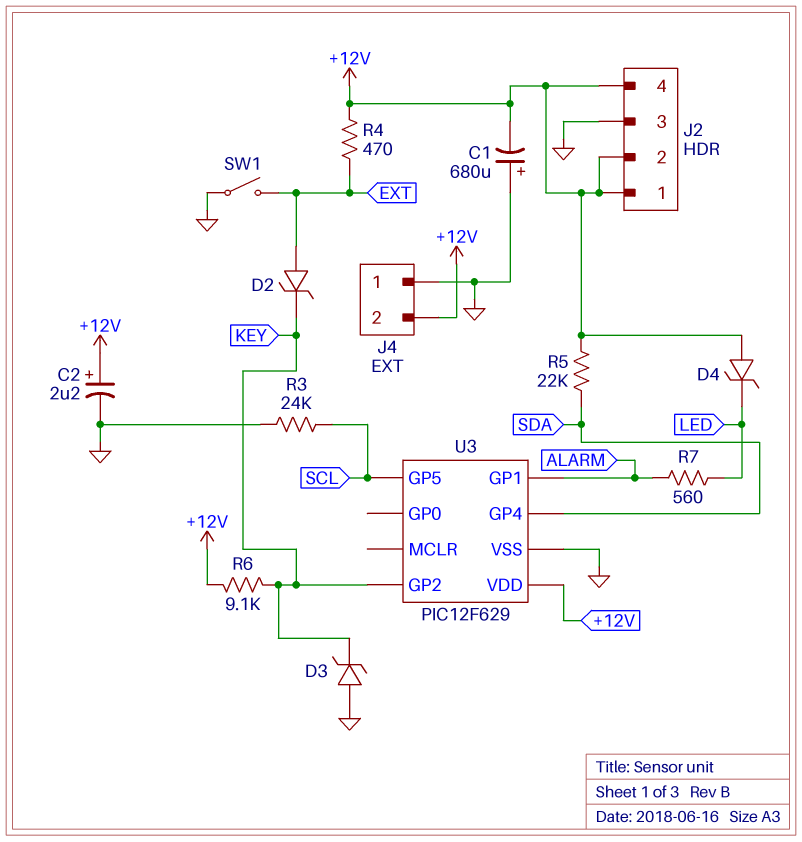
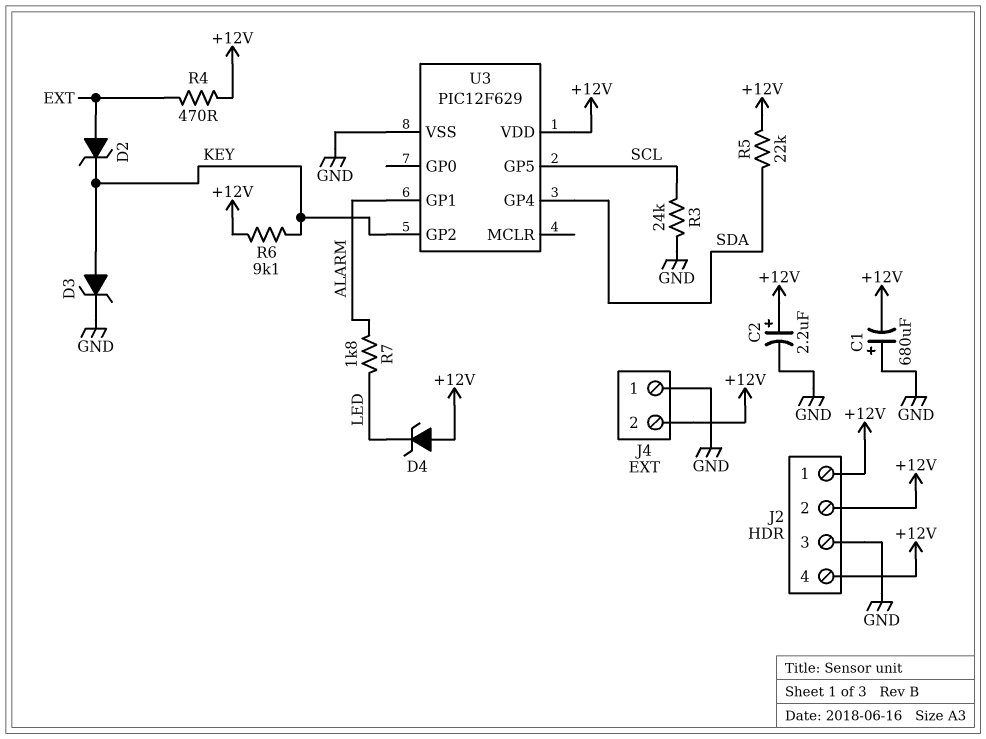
D3: zener (A GND, K KEY) -> zener (A KEY, K GND)
R7: 560 (ALARM, LED) -> 1.8k (ALARM, LED)
SW1: switch (EXT, GND) -> none

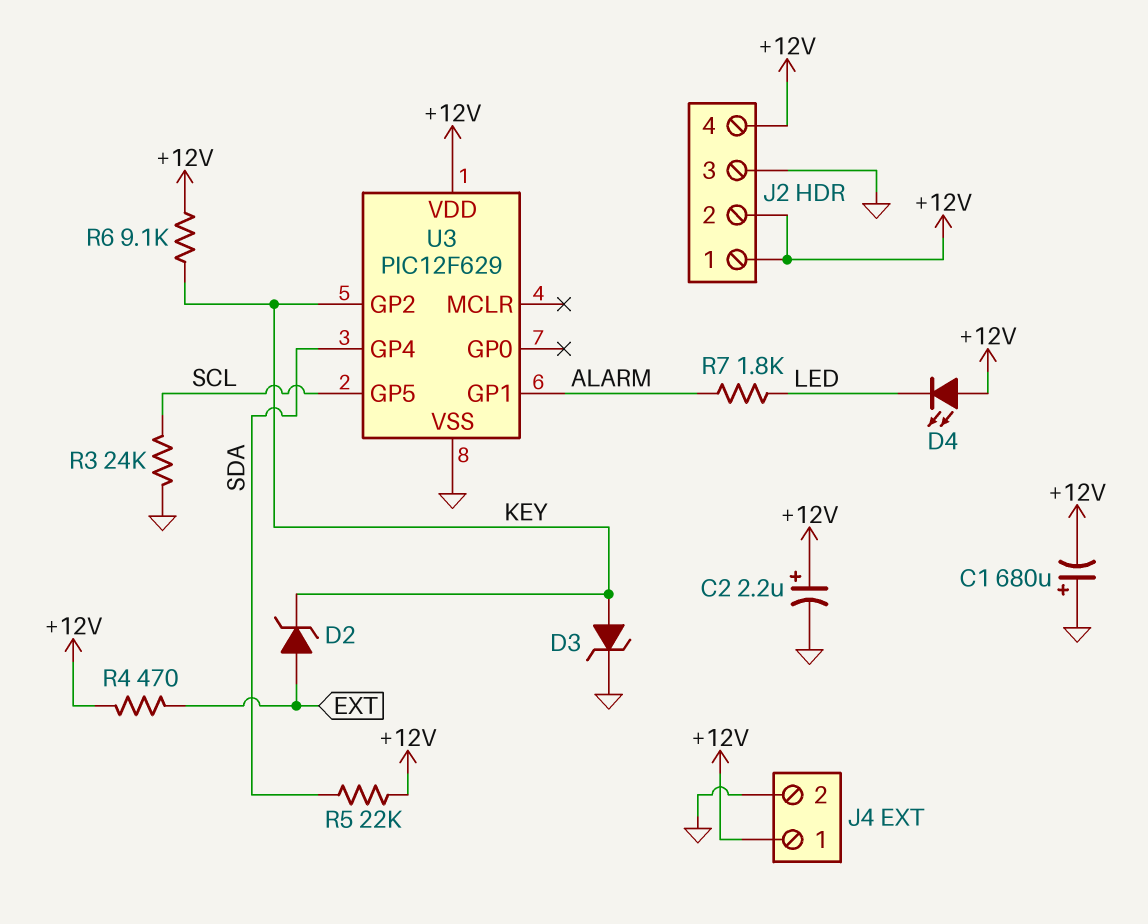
D4: zener (A +12V, K LED) -> LED (A +12V, K LED)
J4 pin 1: GND -> +12V
J4 pin 2: +12V -> GND

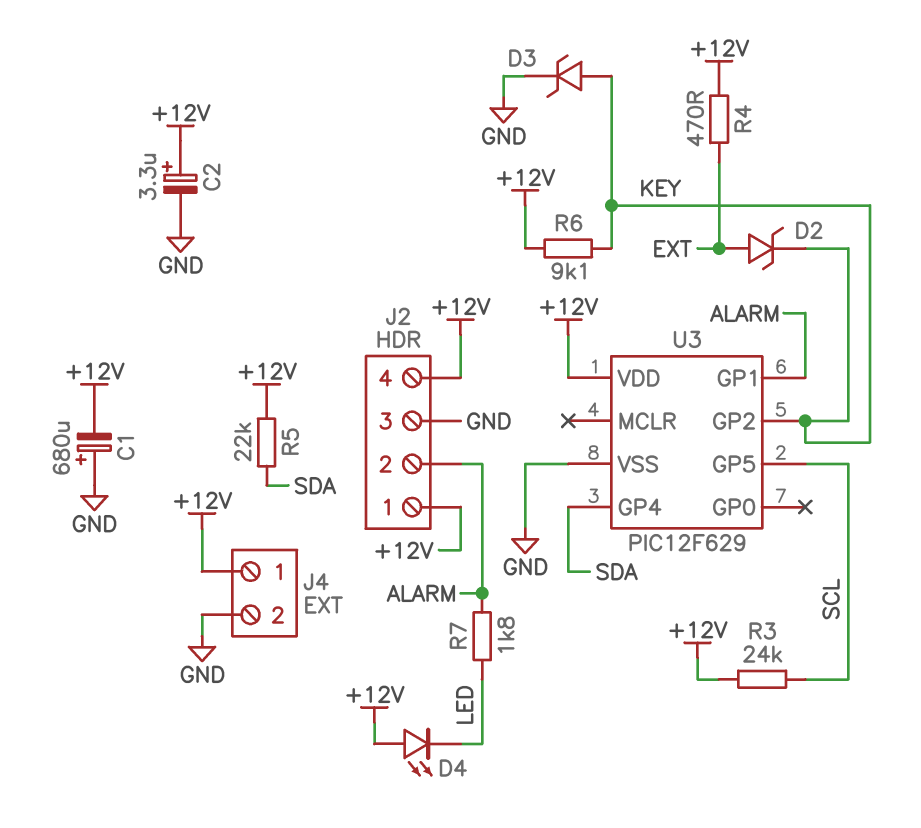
C2: 2.2uF (plus +12V, minus GND) -> 3.3uF (plus +12V, minus GND)
J2 pin 2: +12V -> ALARM
R3: 24k (GND, SCL) -> 24k (+12V, SCL)

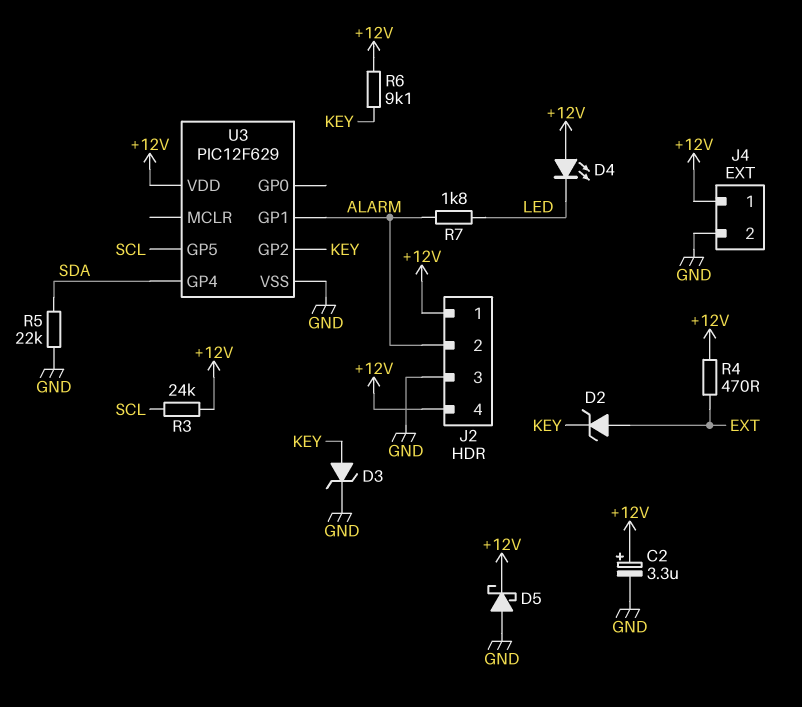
C1: 680uF (plus GND, minus +12V) -> none
D5: none -> schottky (A GND, K +12V)
R5: 22k (+12V, SDA) -> 22k (GND, SDA)

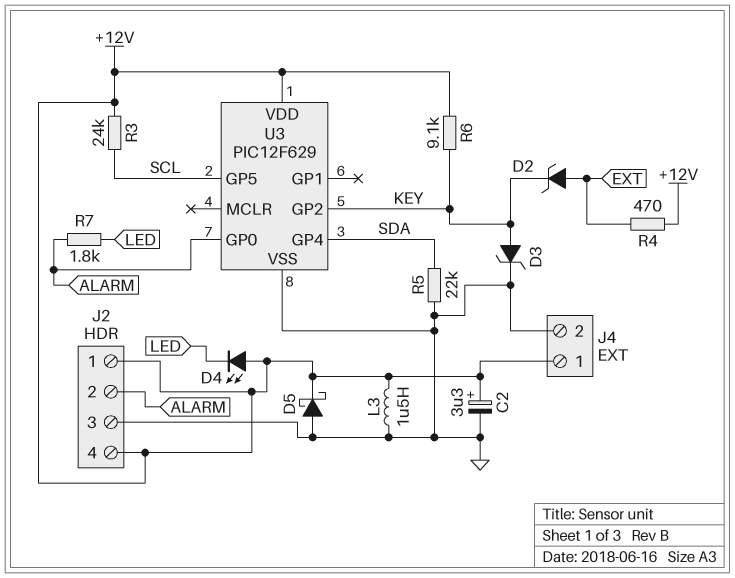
L3: none -> 1.5uH (+12V, GND)
U3 pin GP0: none -> ALARM
U3 pin GP1: ALARM -> none

